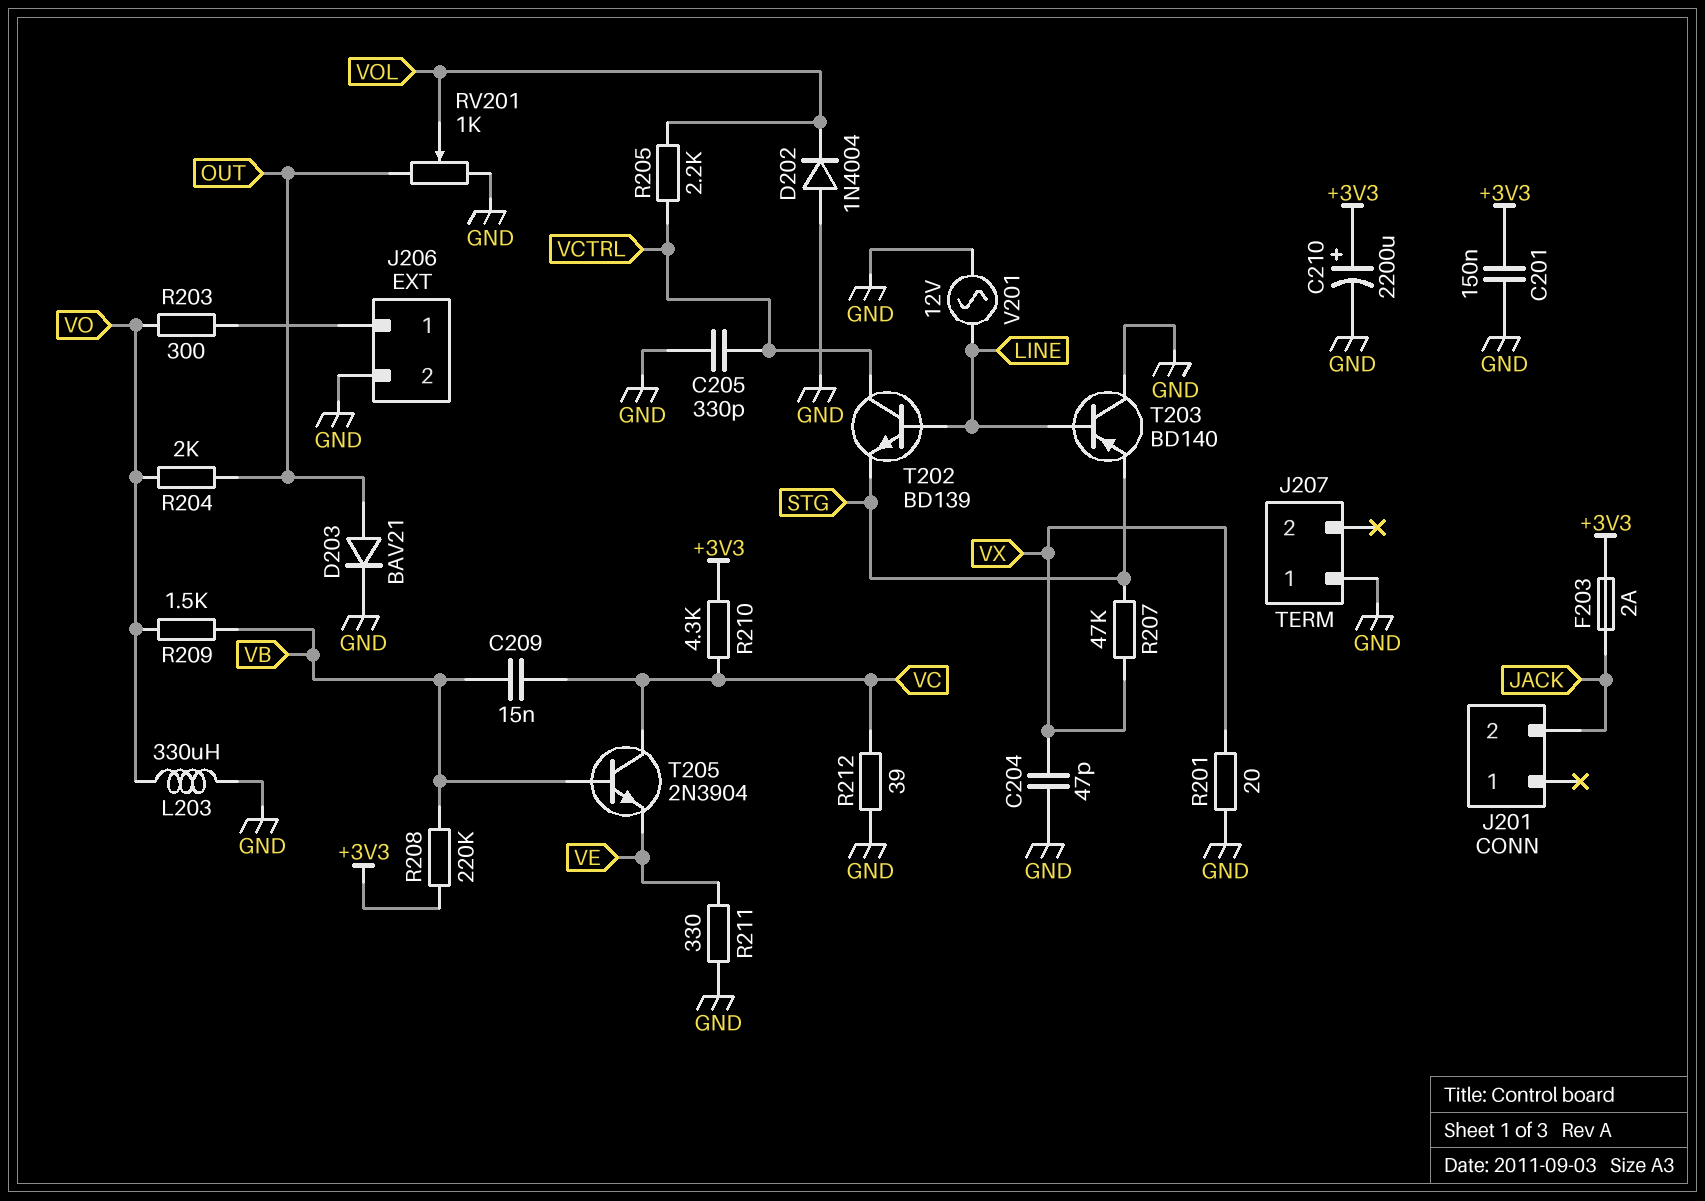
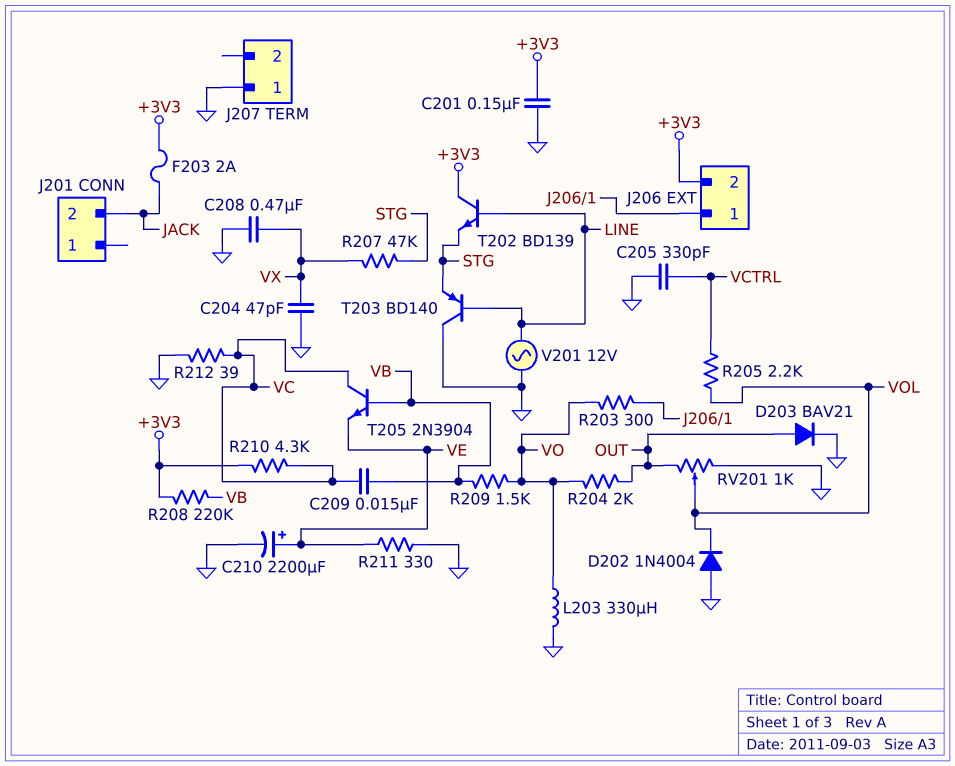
C208: none -> 470nF (GND, VX)
C210: 2200uF (plus +3V3, minus GND) -> 2200uF (plus VE, minus GND)
J206 pin 2: GND -> +3V3
R201: 20 (GND, VX) -> none
T202: NPN BD139 (B LINE, C VCTRL, E STG) -> NPN BD139 (B LINE, C +3V3, E STG)

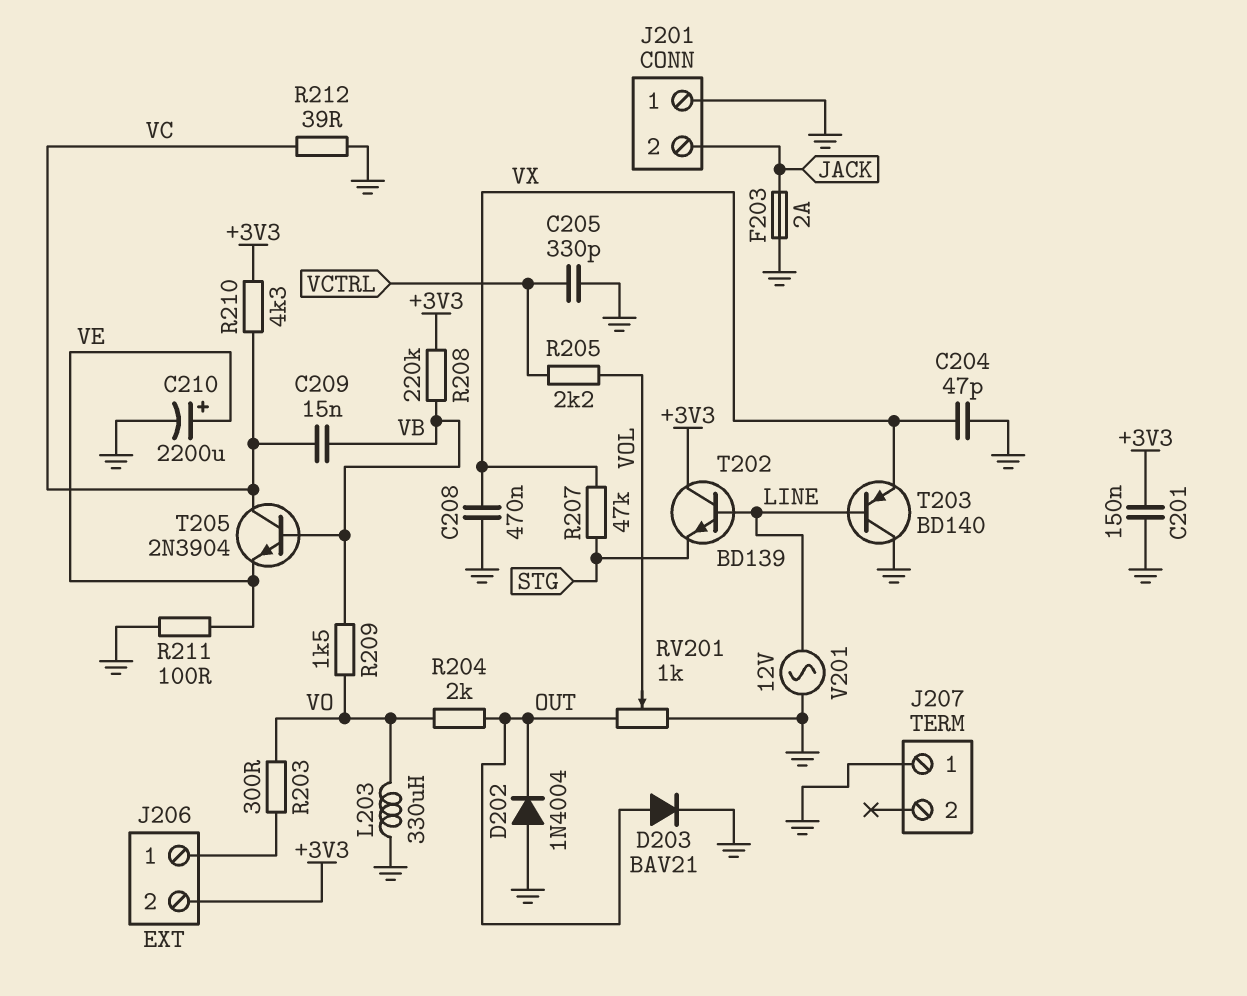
D202: diode 1N4004 (A GND, K VOL) -> diode 1N4004 (A GND, K OUT)
F203: 2A (+3V3, JACK) -> 2A (GND, JACK)
J201 pin 1: none -> GND
R211: 330 (GND, VE) -> 100 (GND, VE)
T203: PNP BD140 (B LINE, C GND, E STG) -> PNP BD140 (B LINE, C GND, E VX)

